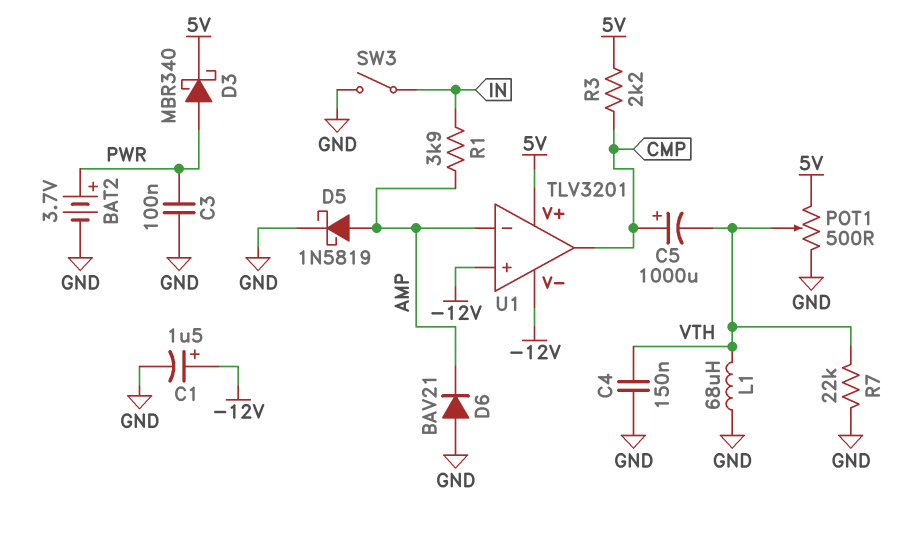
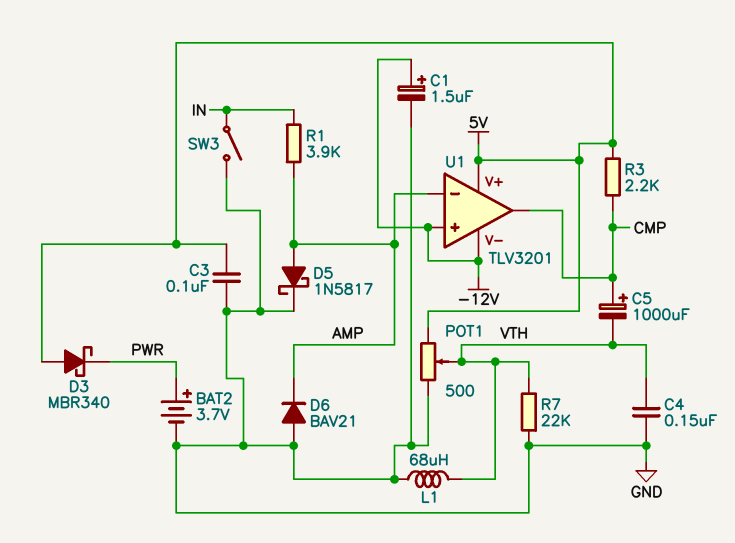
C3: 100nF (GND, PWR) -> 100nF (5V, GND)
D3: schottky MBR340 (A PWR, K 5V) -> schottky MBR340 (A 5V, K PWR)
D5: schottky 1N5819 (A AMP, K GND) -> schottky 1N5817 (A AMP, K GND)

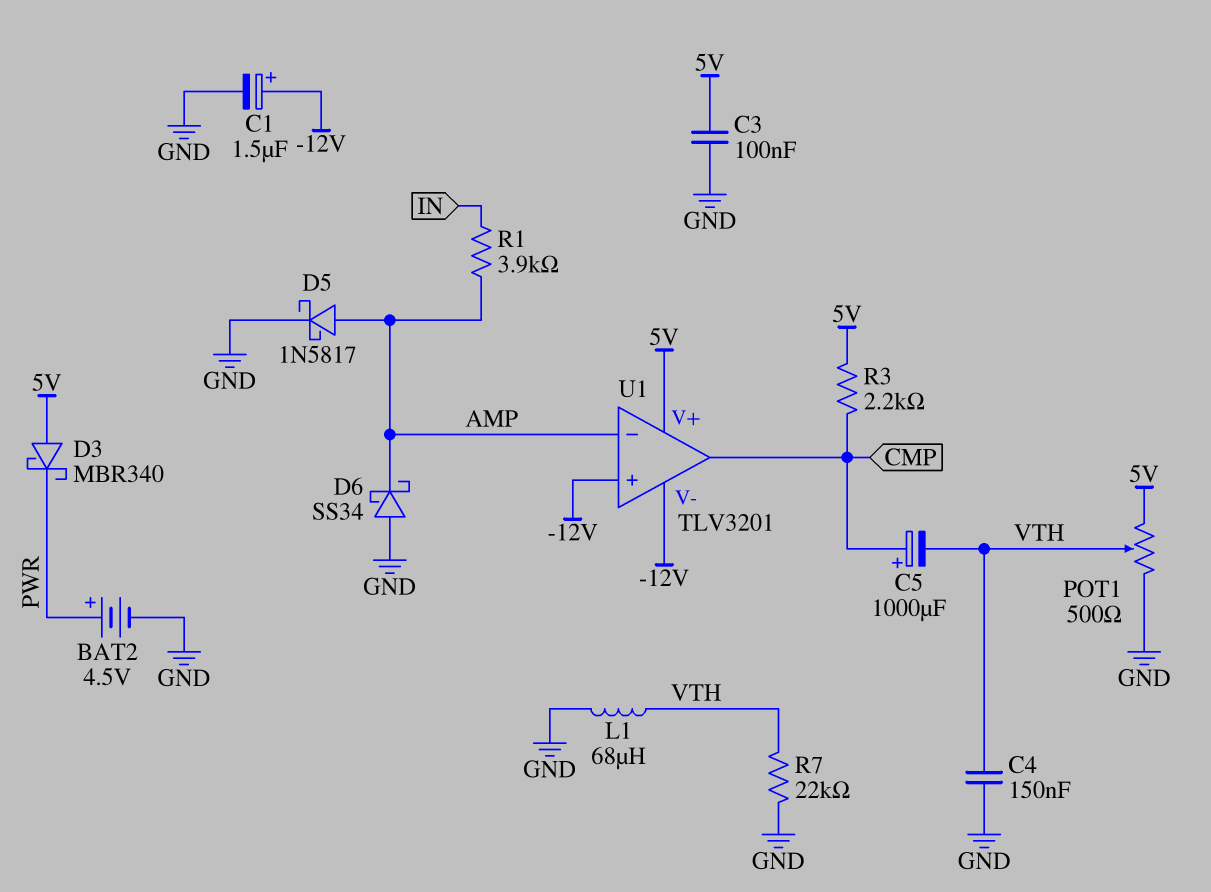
BAT2: 3.7V (plus PWR, minus GND) -> 4.5V (plus PWR, minus GND)
D6: diode BAV21 (A GND, K AMP) -> schottky SS34 (A GND, K AMP)
SW3: switch (GND, IN) -> none

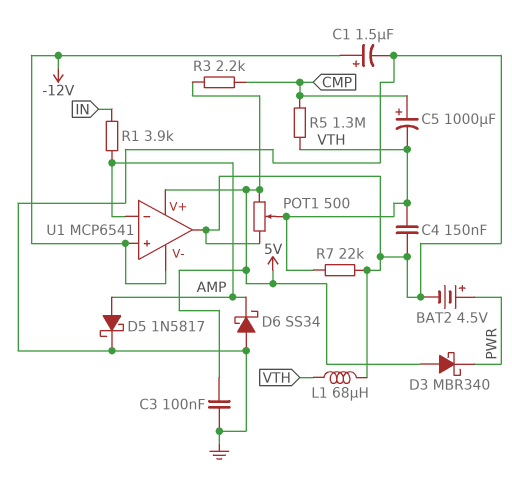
R5: none -> 1.3M (CMP, VTH)
U1: TLV3201 -> MCP6541
U1 pin out: CMP -> GND

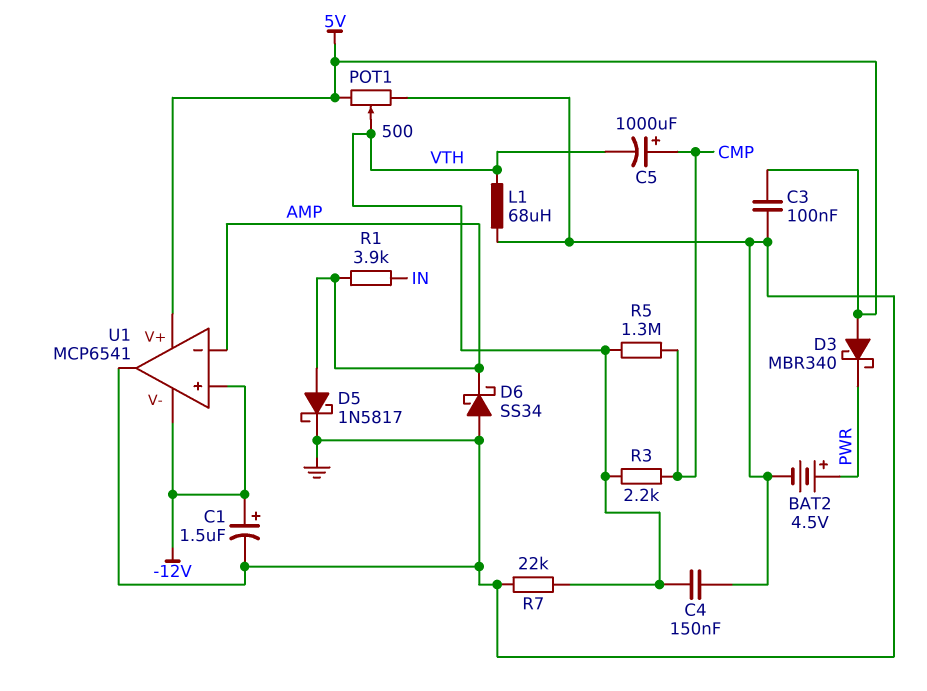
R3: 2.2k (5V, CMP) -> 2.2k (CMP, VTH)

